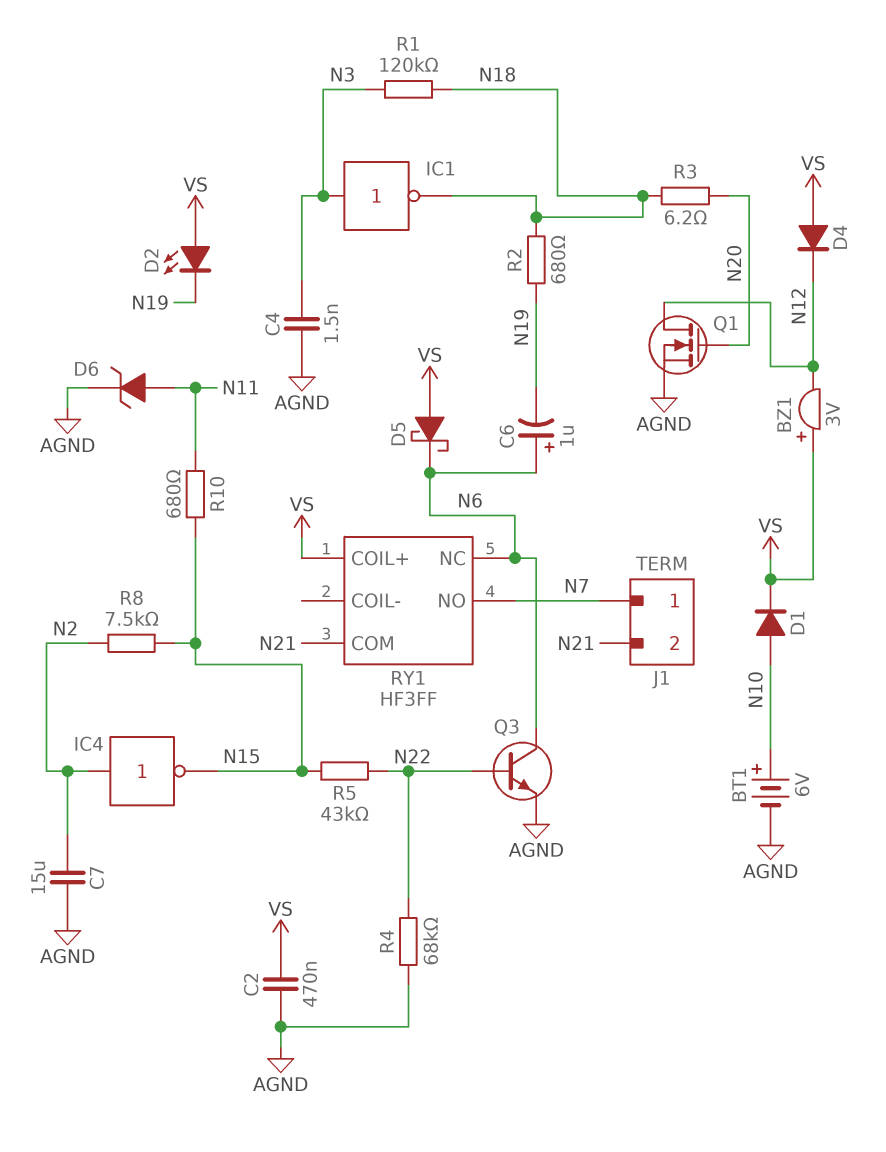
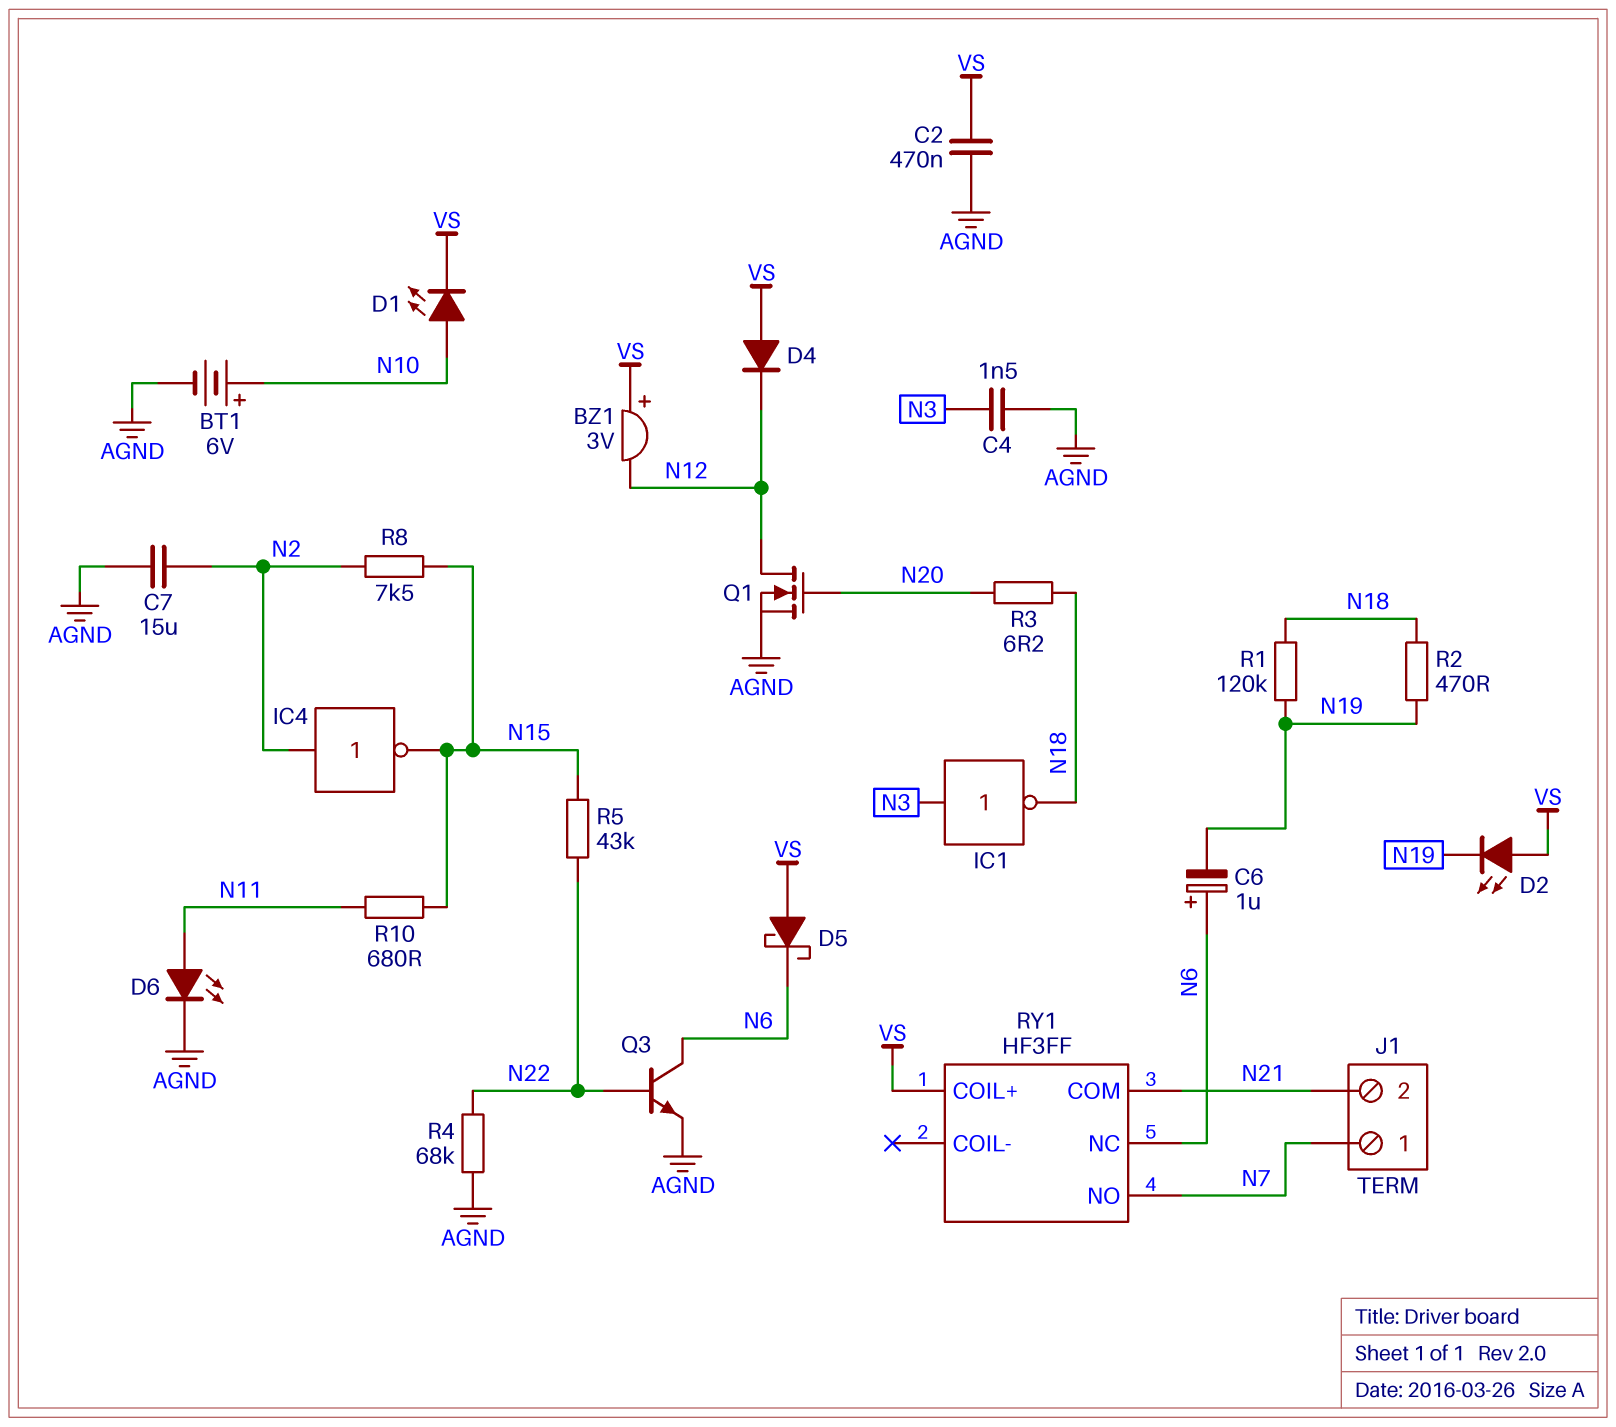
D1: diode (A N10, K VS) -> LED (A N10, K VS)
D6: zener (A N11, K AGND) -> LED (A N11, K AGND)
R1: 120k (N3, N18) -> 120k (N18, N19)
R2: 680 (N18, N19) -> 470 (N18, N19)

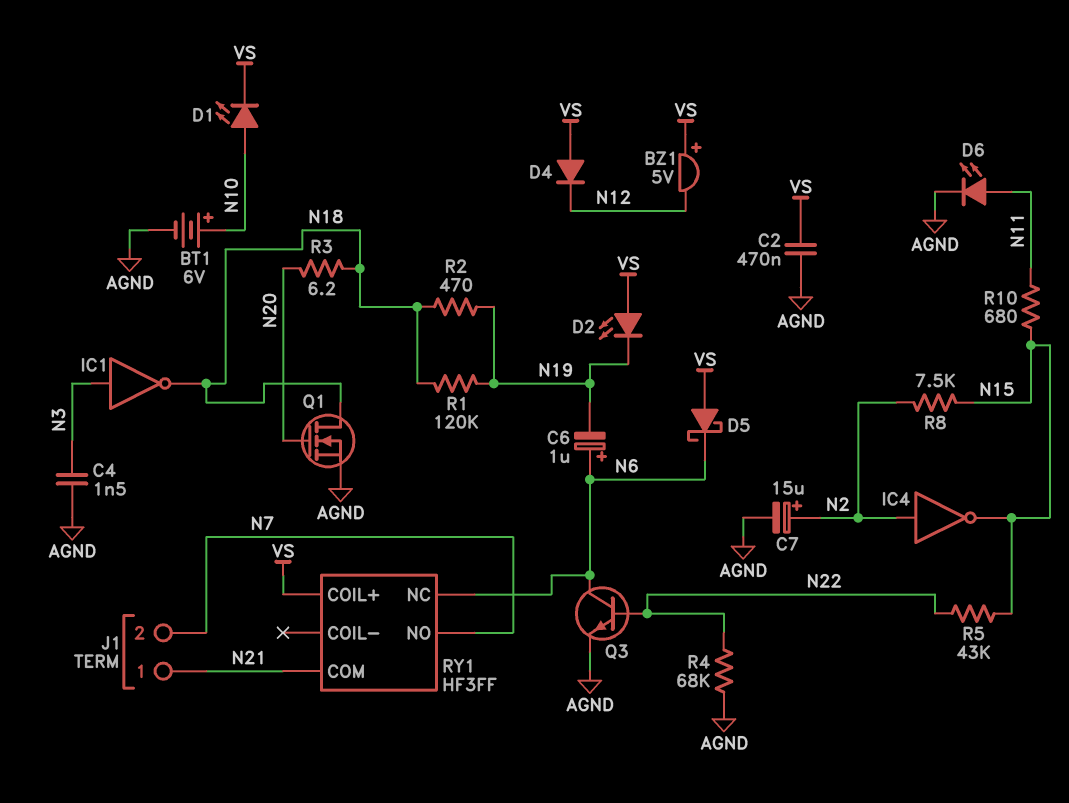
BZ1: buzzer 3V (plus VS, minus N12) -> buzzer 5V (plus VS, minus N12)
C7: 15uF (AGND, N2) -> 15uF (plus N2, minus AGND)
J1 pin 1: N7 -> N21
J1 pin 2: N21 -> N7
Q1: NMOS (G N20, D N12, S AGND) -> NMOS (G N20, D N18, S AGND)

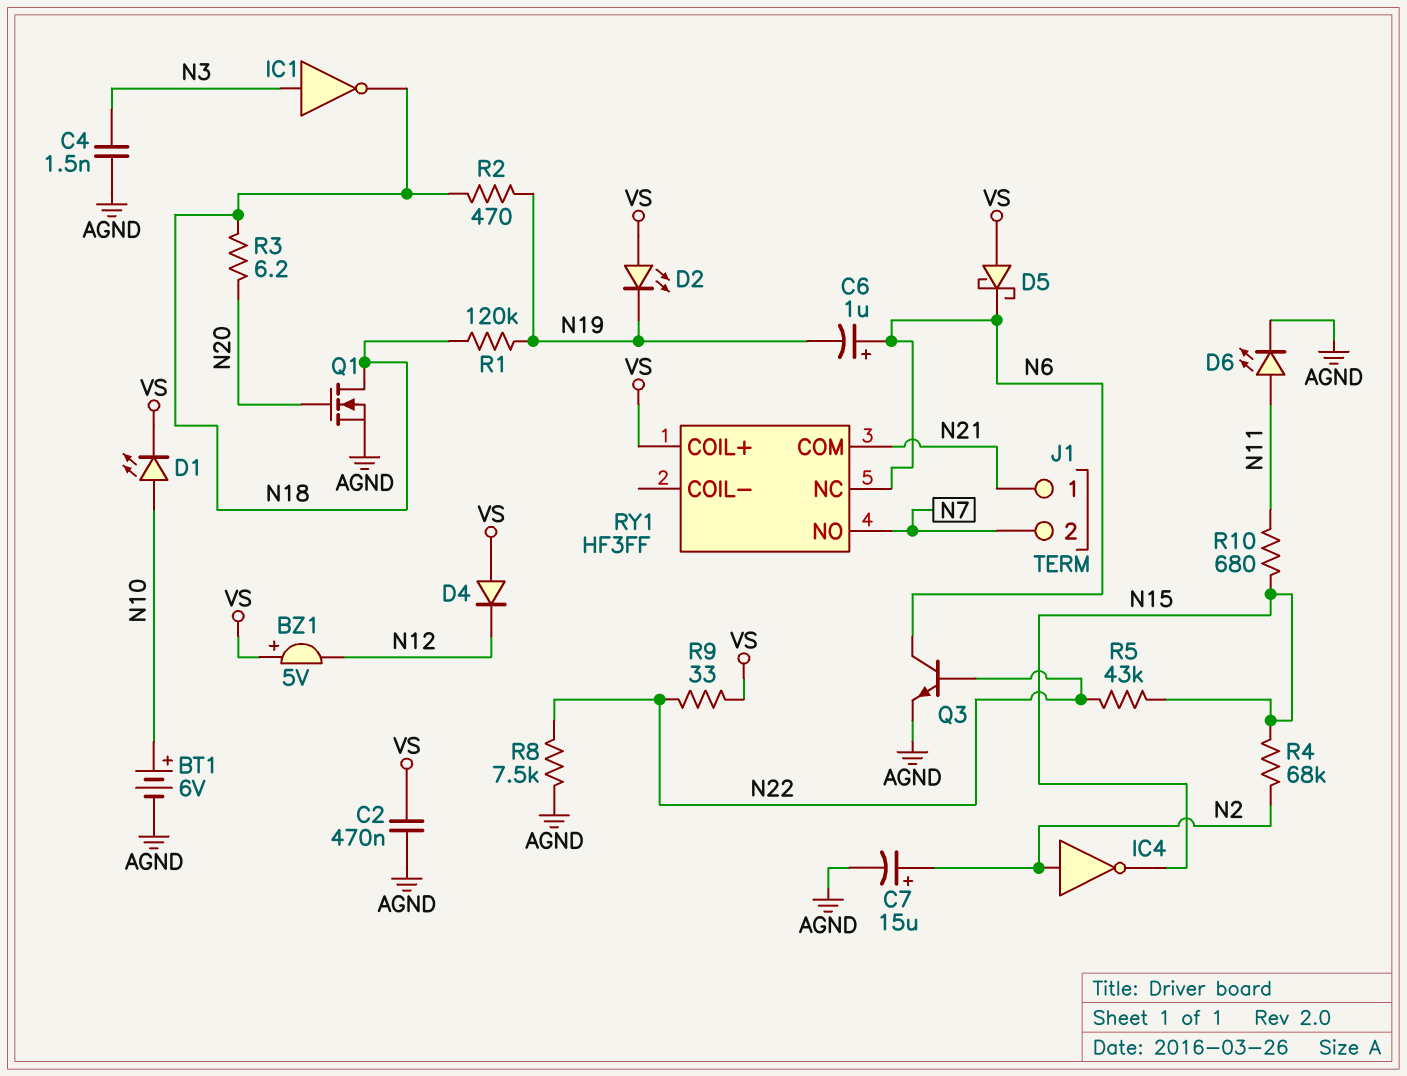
R4: 68k (AGND, N22) -> 68k (N2, N15)
R8: 7.5k (N2, N15) -> 7.5k (AGND, N22)
R9: none -> 33 (N22, VS)

